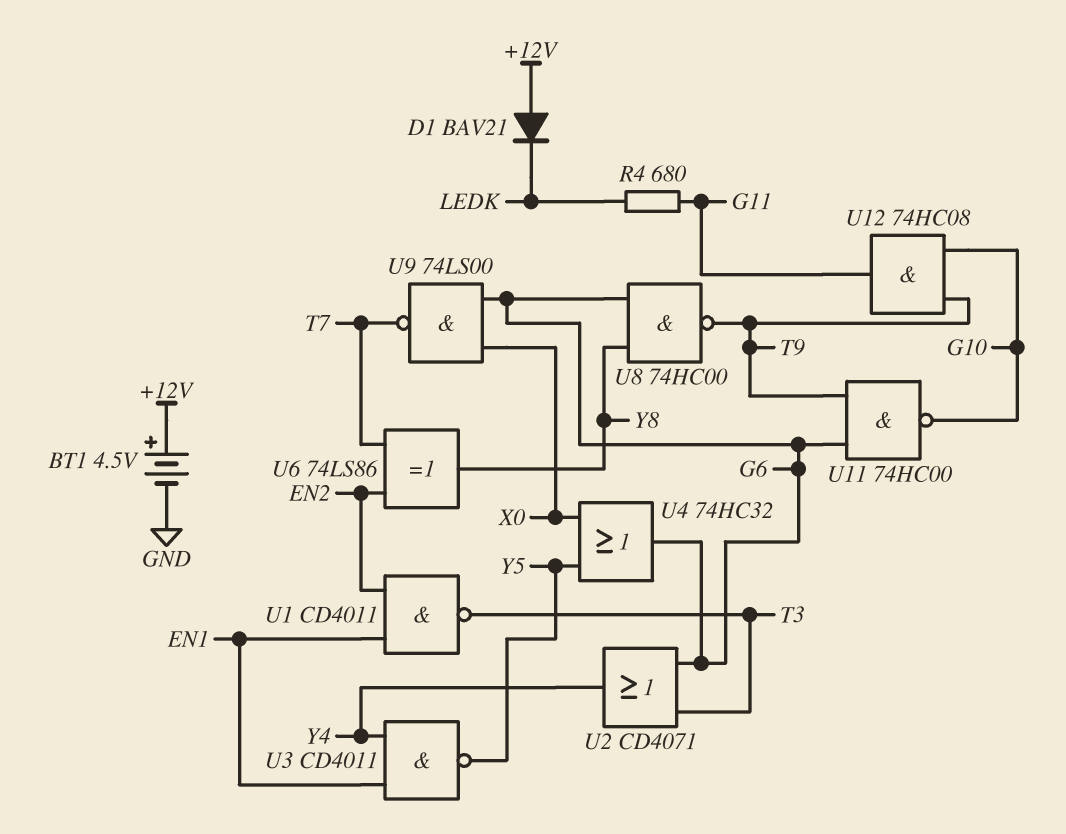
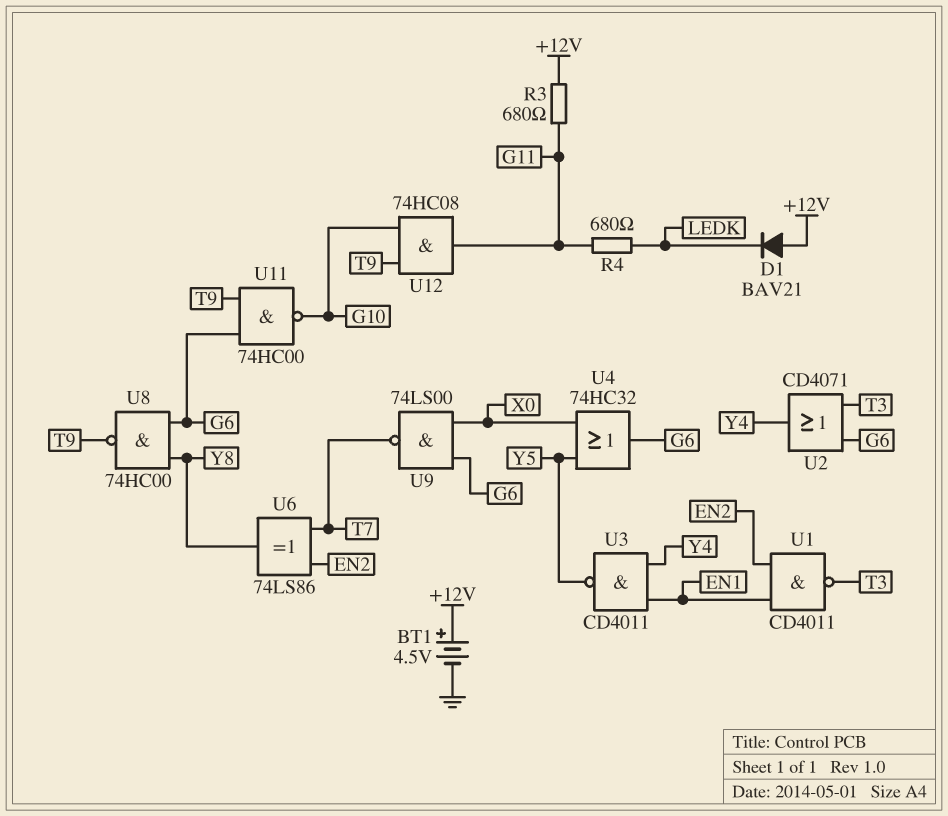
R3: none -> 680 (+12V, G11)

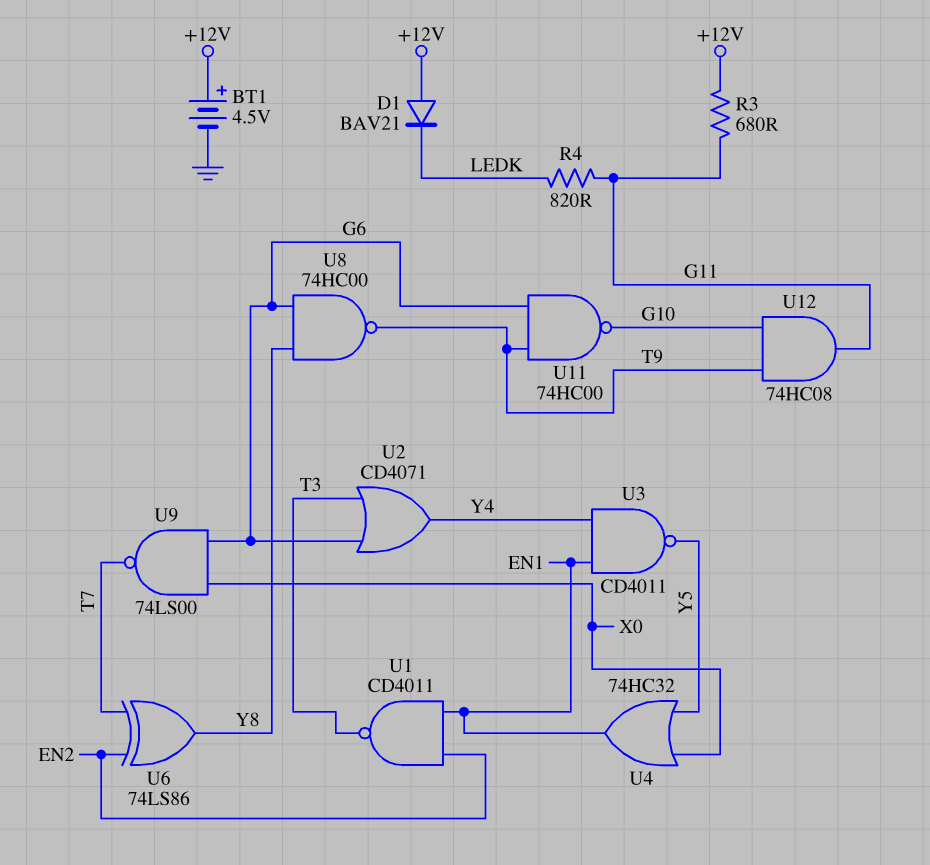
R4: 680 (G11, LEDK) -> 820 (G11, LEDK)
U4: OR 74HC32 (in X0, in Y5, out G6) -> OR 74HC32 (in X0, in Y5, out EN1)

